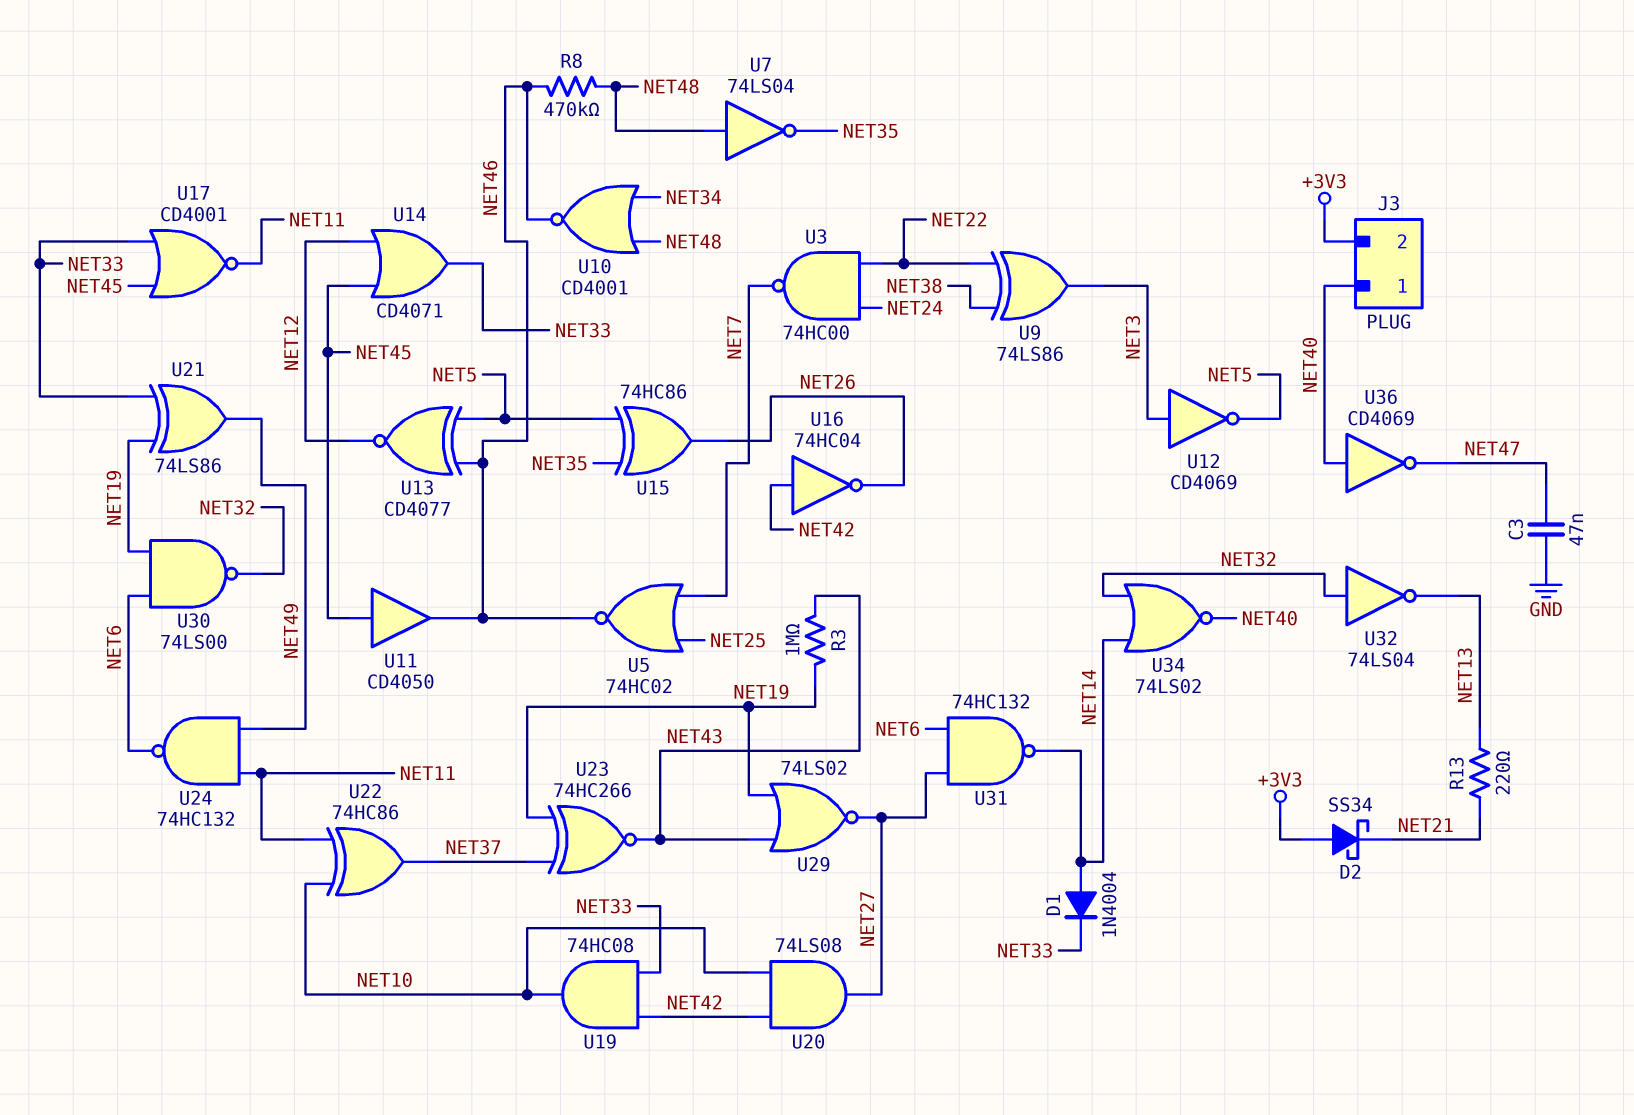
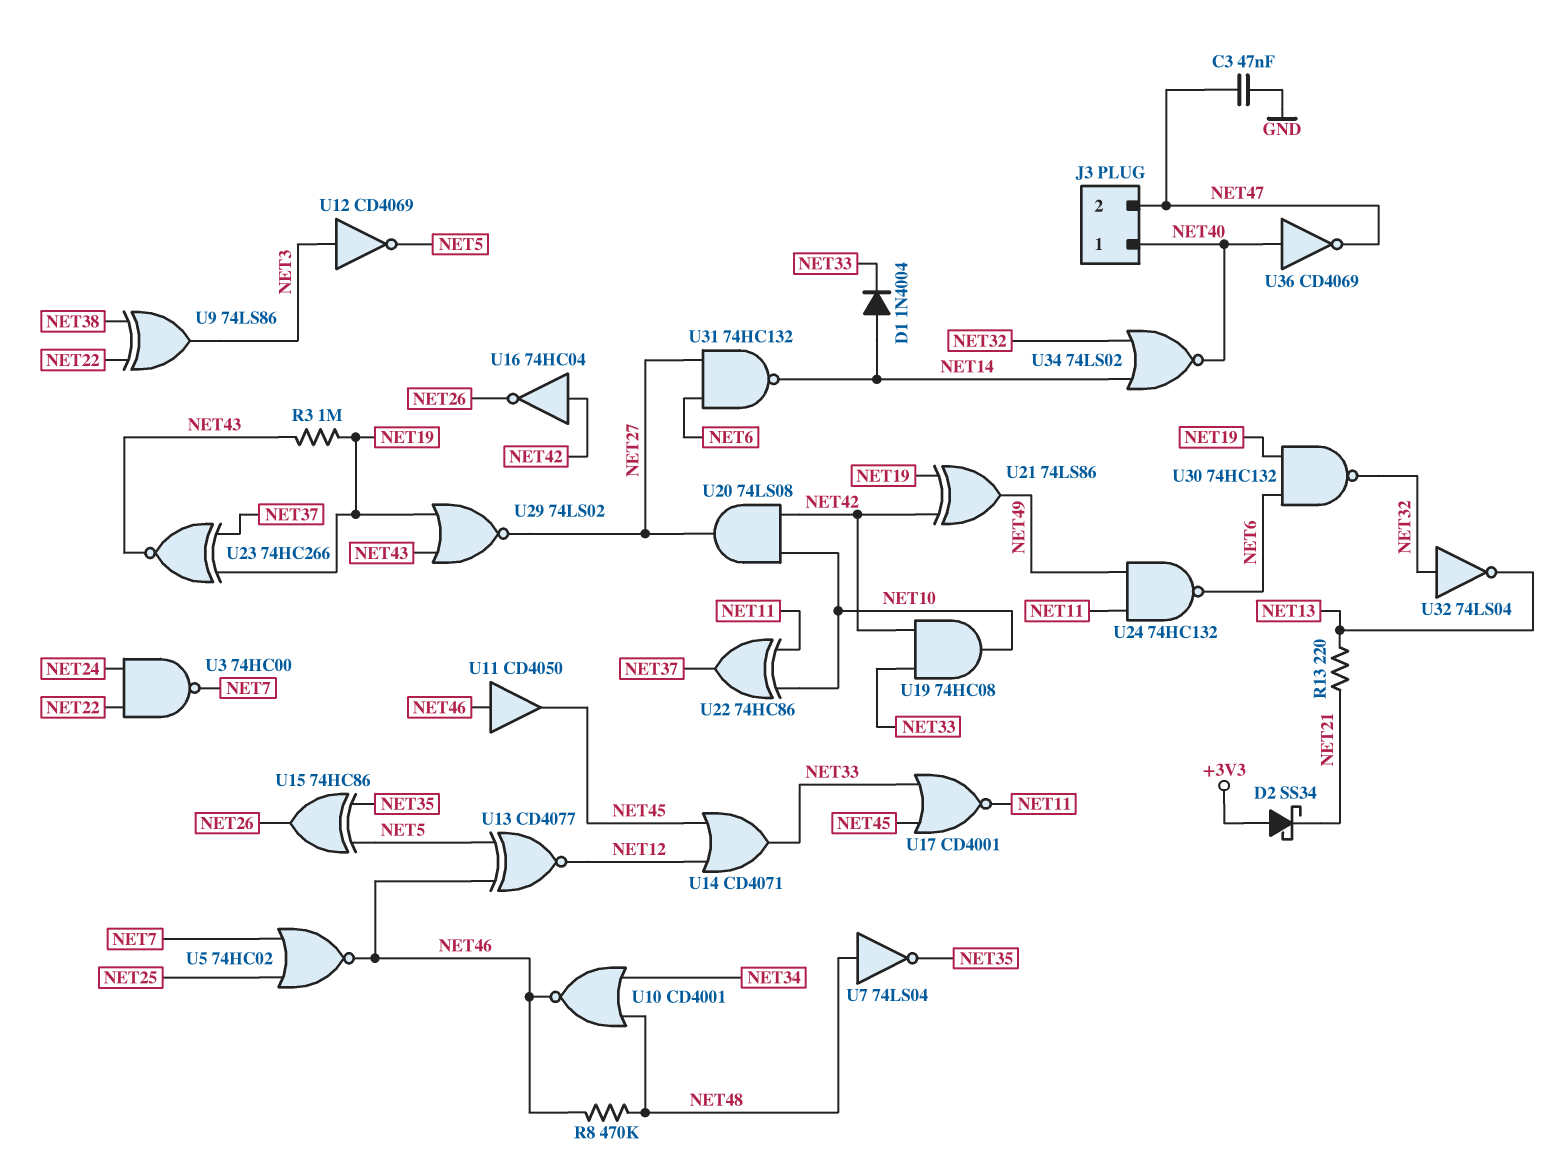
J3 pin 2: +3V3 -> NET47
U11: buffer CD4050 (in NET45, out NET46) -> buffer CD4050 (in NET46, out NET45)
U21: XOR 74LS86 (in NET19, in NET33, out NET49) -> XOR 74LS86 (in NET19, in NET42, out NET49)
U30: NAND 74LS00 (in NET6, in NET19, out NET32) -> NAND 74HC132 (in NET6, in NET19, out NET32)

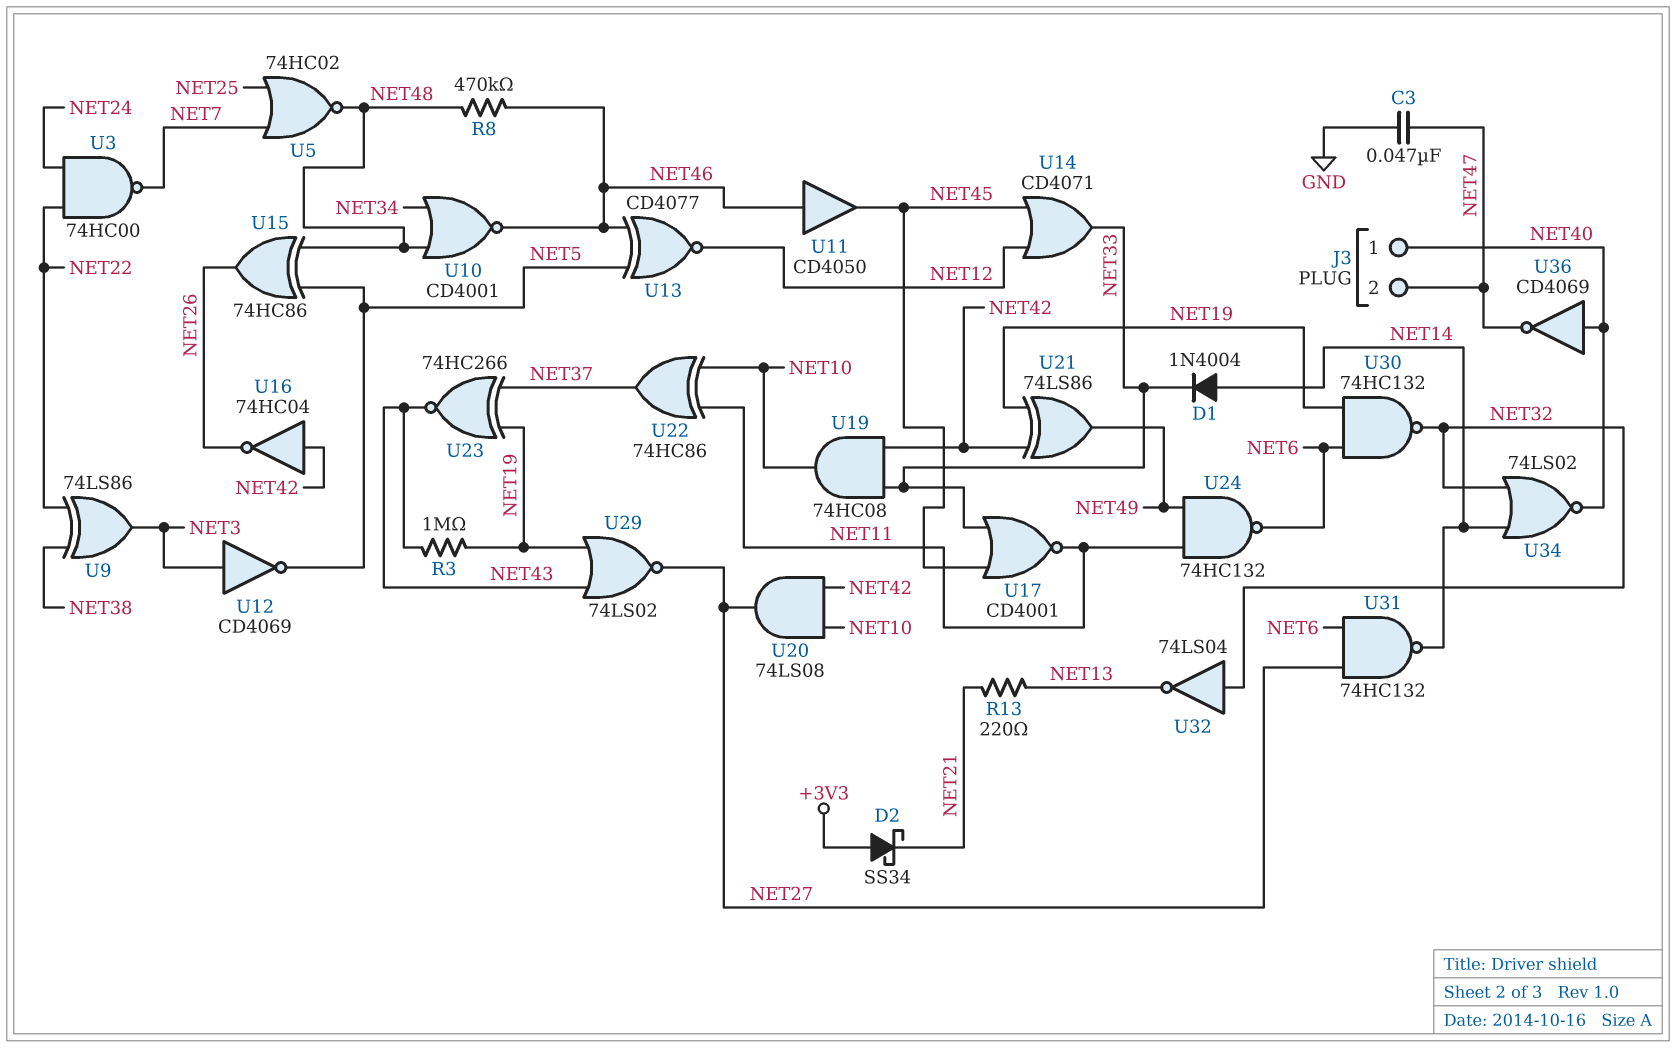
U5: NOR 74HC02 (in NET7, in NET25, out NET46) -> NOR 74HC02 (in NET7, in NET25, out NET48)
U7: NOT 74LS04 (in NET48, out NET35) -> none
U15: XOR 74HC86 (in NET5, in NET35, out NET26) -> XOR 74HC86 (in NET5, in NET48, out NET26)

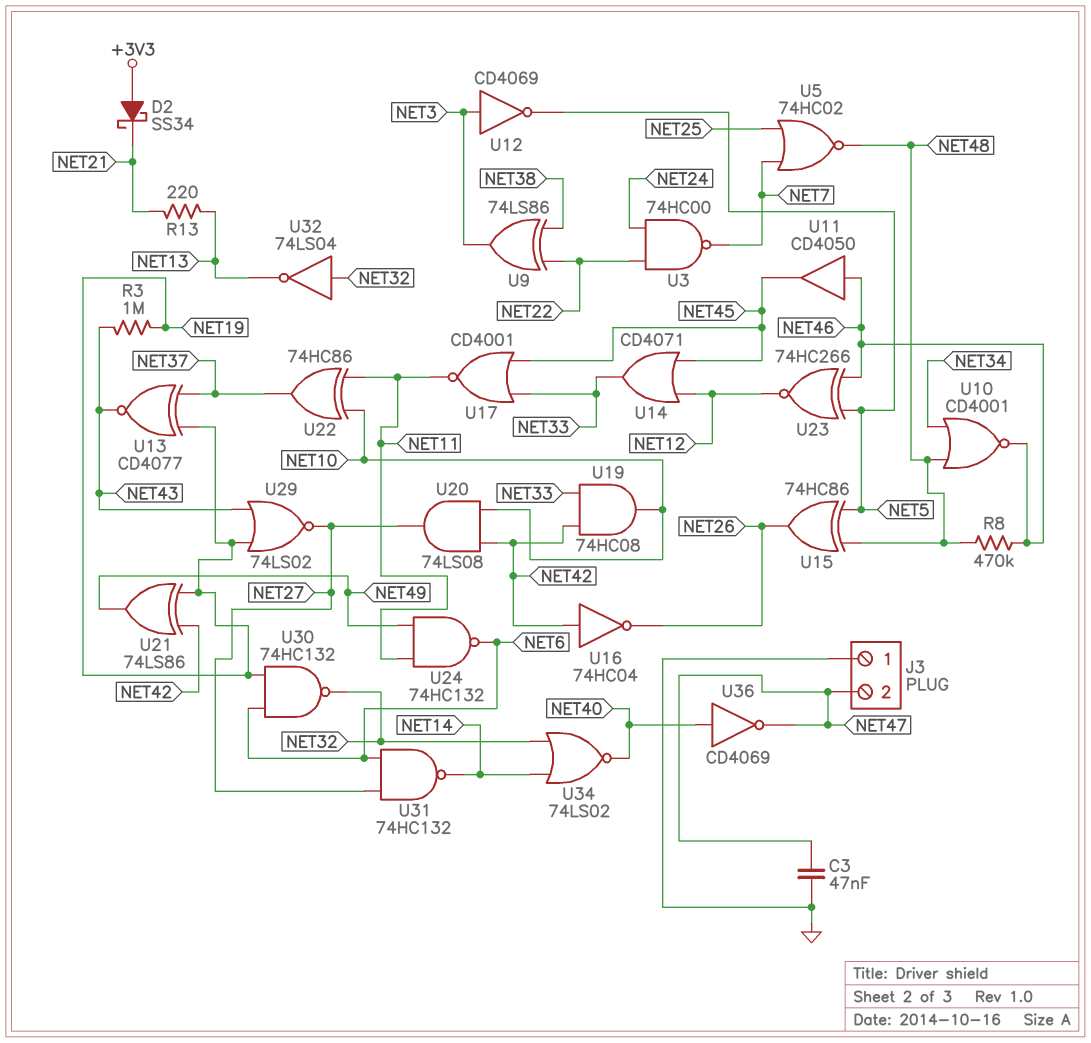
D1: diode 1N4004 (A NET14, K NET33) -> none
J3 pin 1: NET40 -> GND
U13: XNOR CD4077 (in NET5, in NET46, out NET12) -> XNOR CD4077 (in NET19, in NET37, out NET43)
U23: XNOR 74HC266 (in NET19, in NET37, out NET43) -> XNOR 74HC266 (in NET5, in NET46, out NET12)

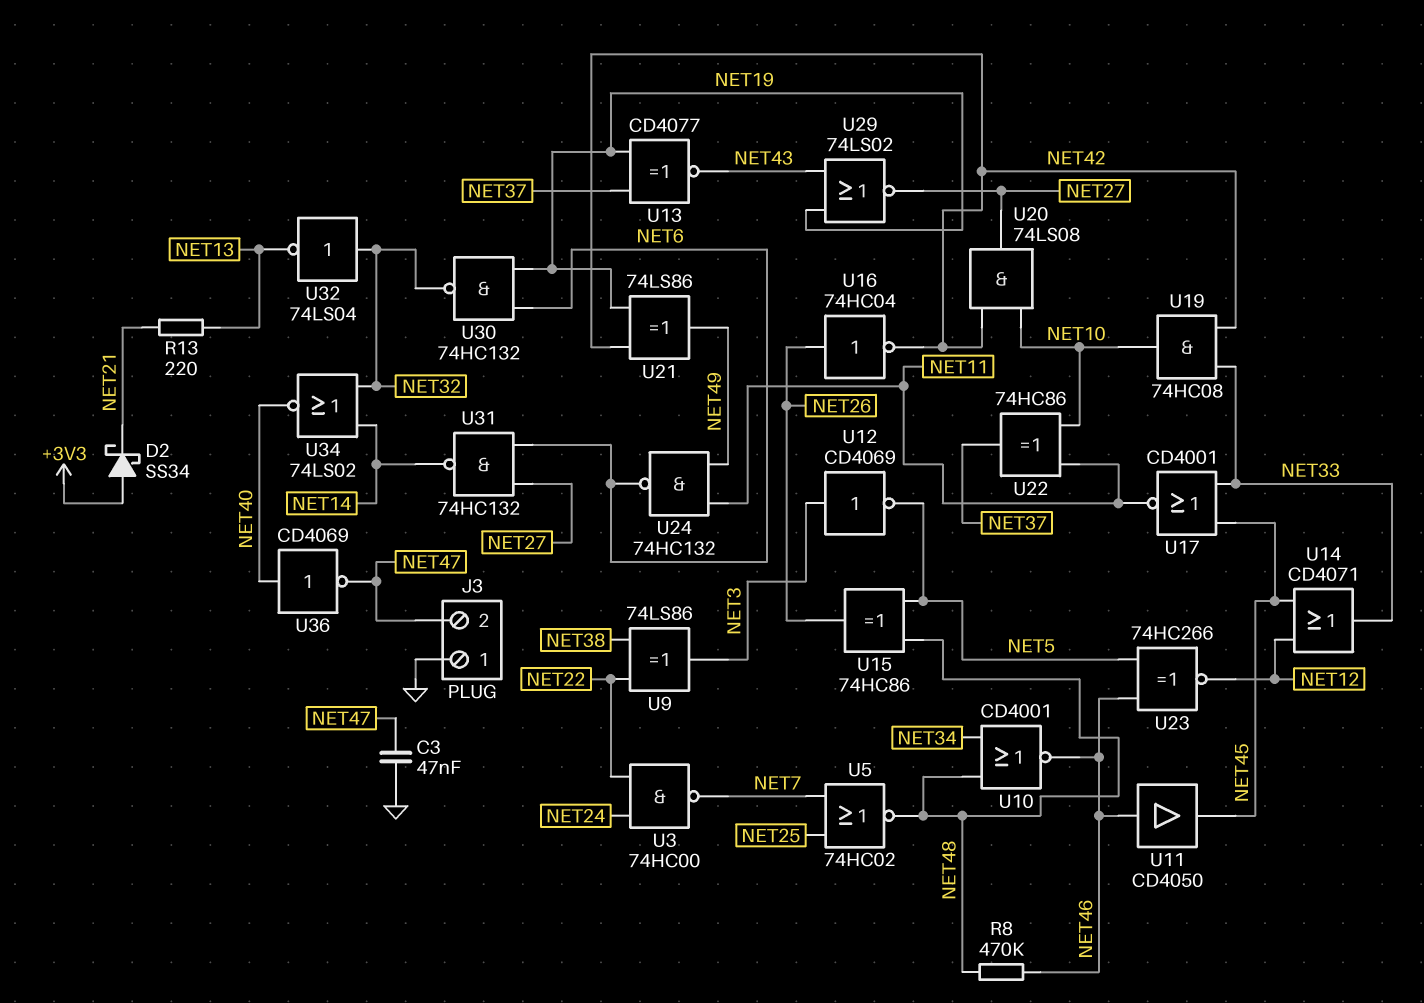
R3: 1M (NET19, NET43) -> none
U16: NOT 74HC04 (in NET42, out NET26) -> NOT 74HC04 (in NET26, out NET42)

